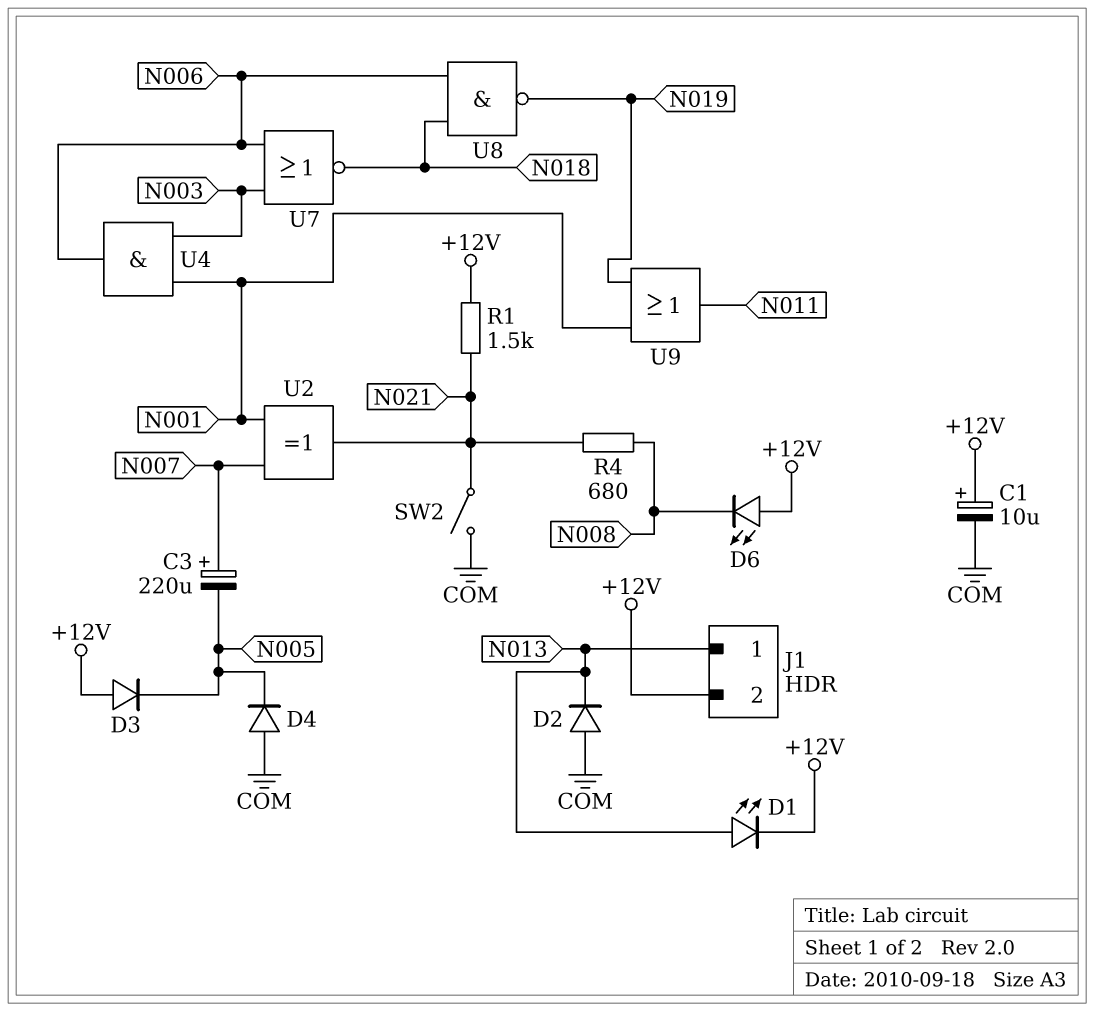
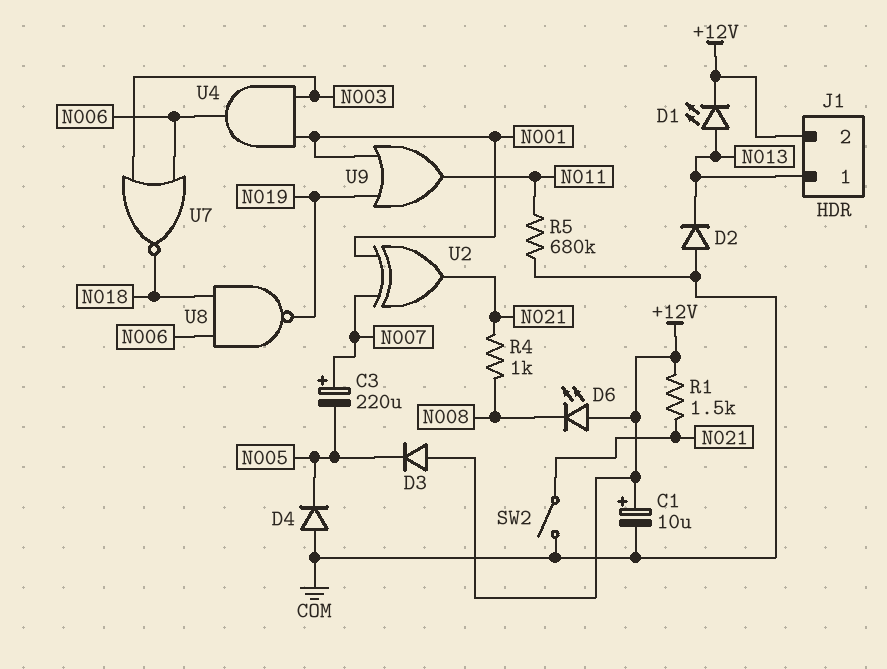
R4: 680 (N008, N021) -> 1k (N008, N021)
R5: none -> 680k (COM, N011)

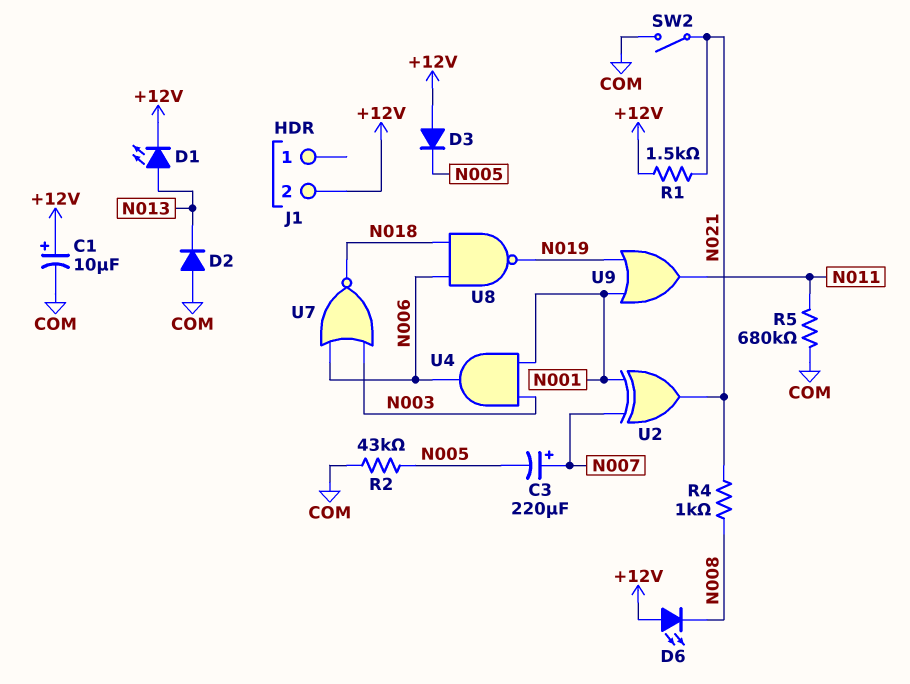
D4: diode (A COM, K N005) -> none
J1 pin 1: N013 -> none
R2: none -> 43k (COM, N005)

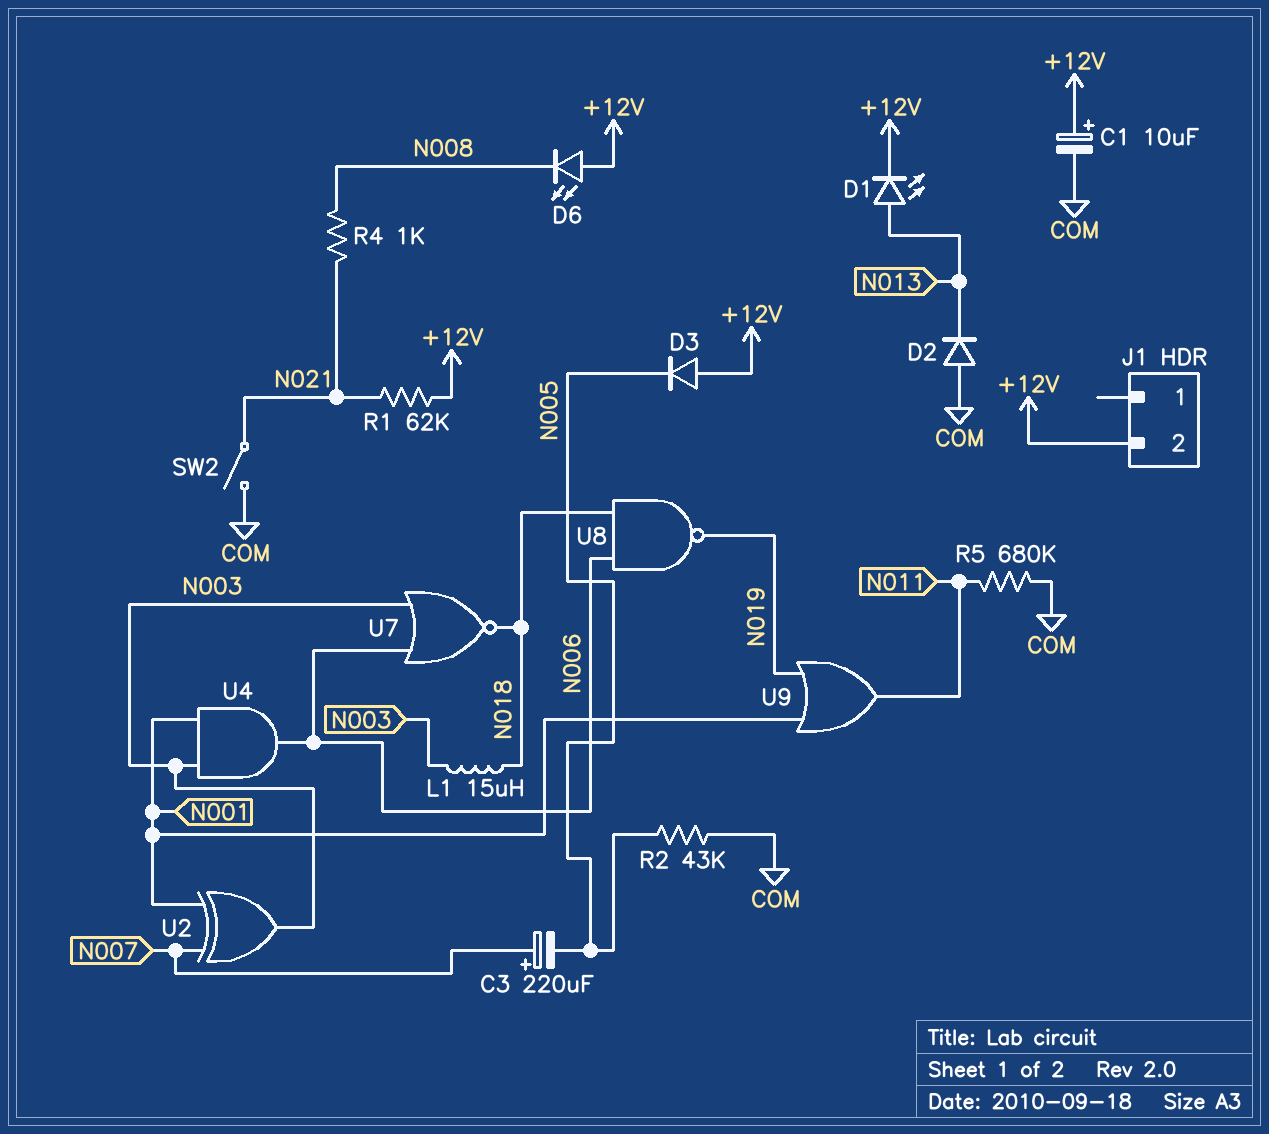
L1: none -> 15uH (N003, N018)
R1: 1.5k (+12V, N021) -> 62k (+12V, N021)
U2: XOR (in N001, in N007, out N021) -> XOR (in N001, in N007, out N003)

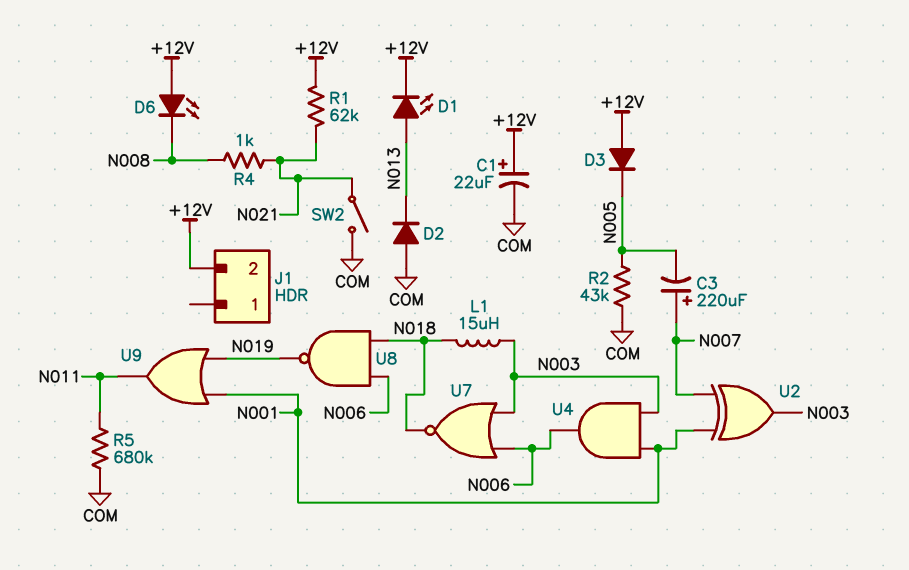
C1: 10uF (plus +12V, minus COM) -> 22uF (plus +12V, minus COM)

